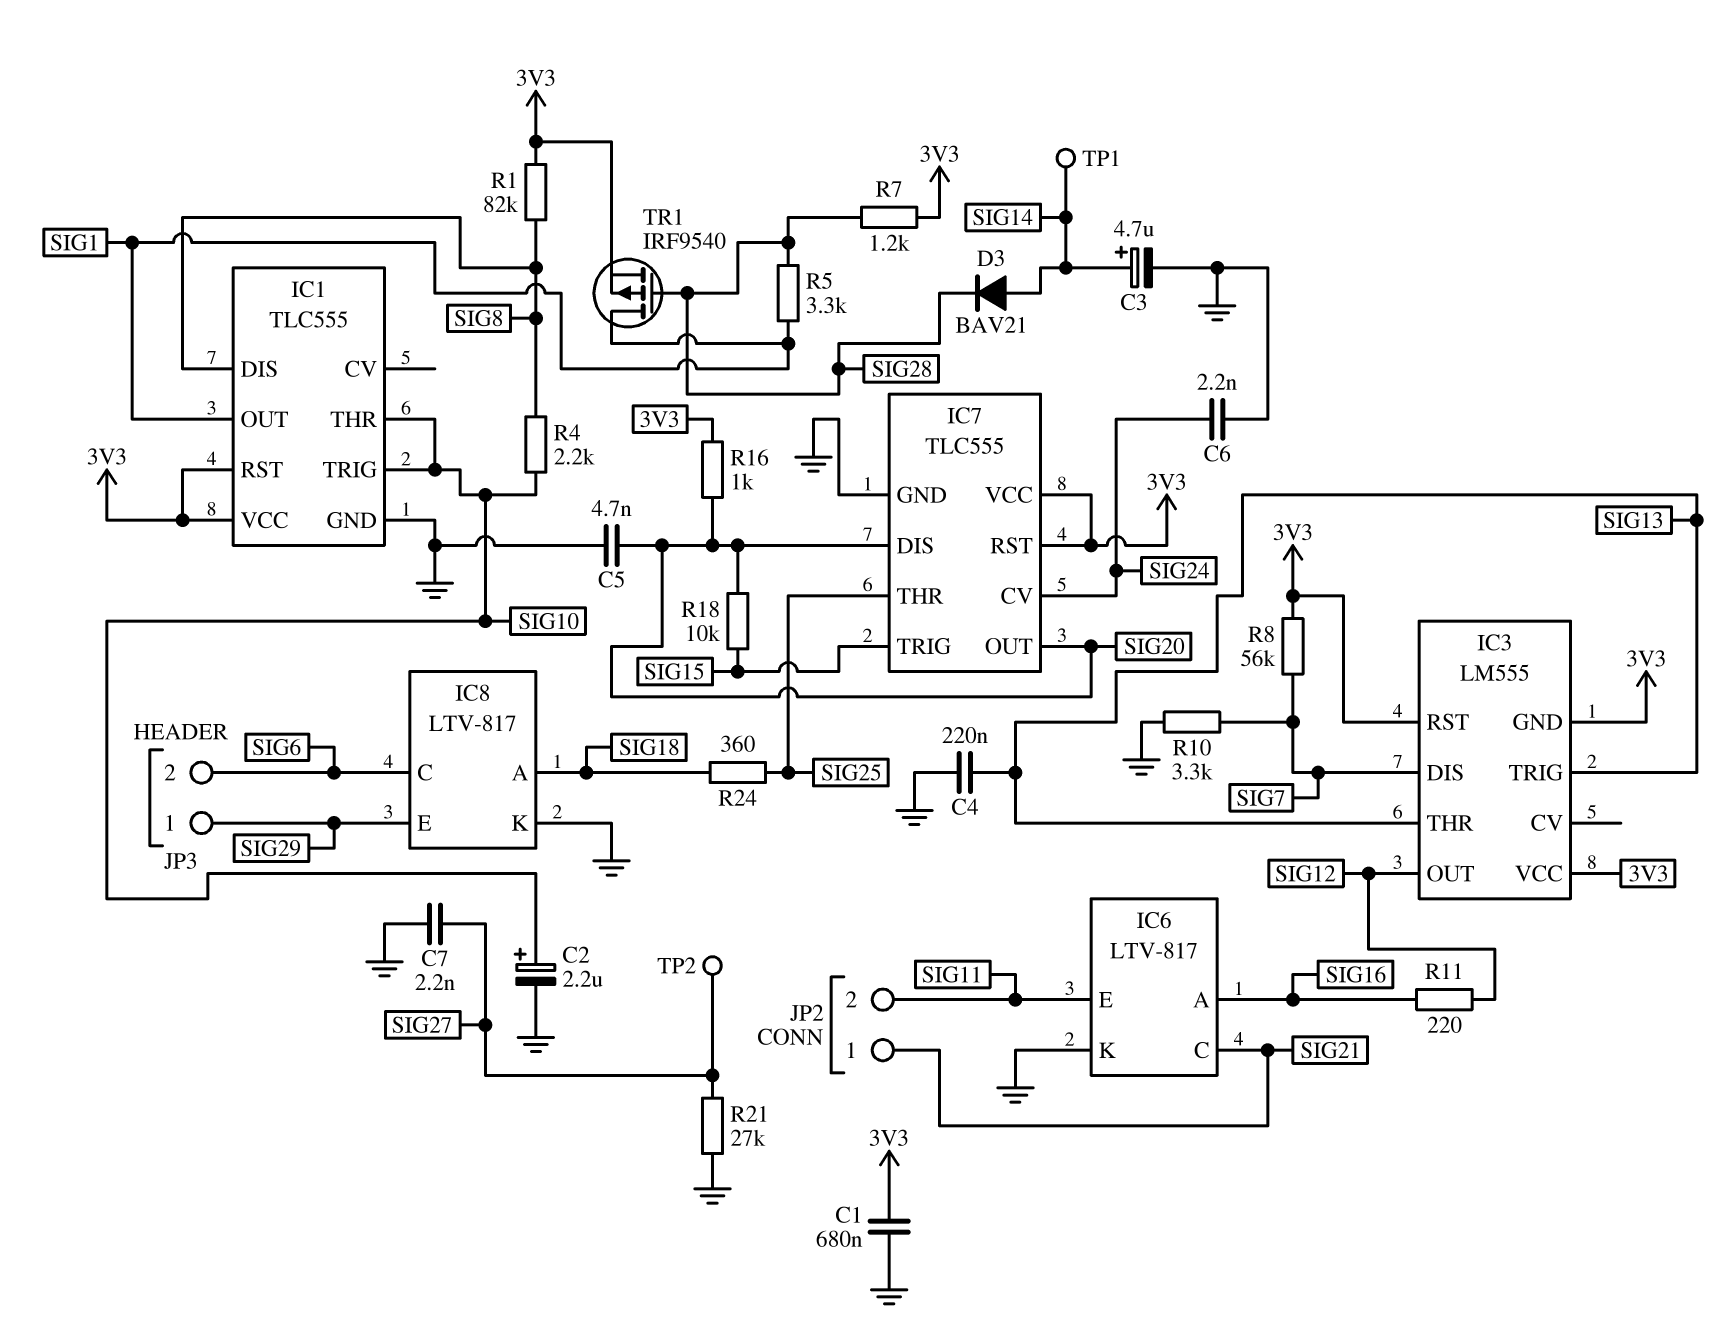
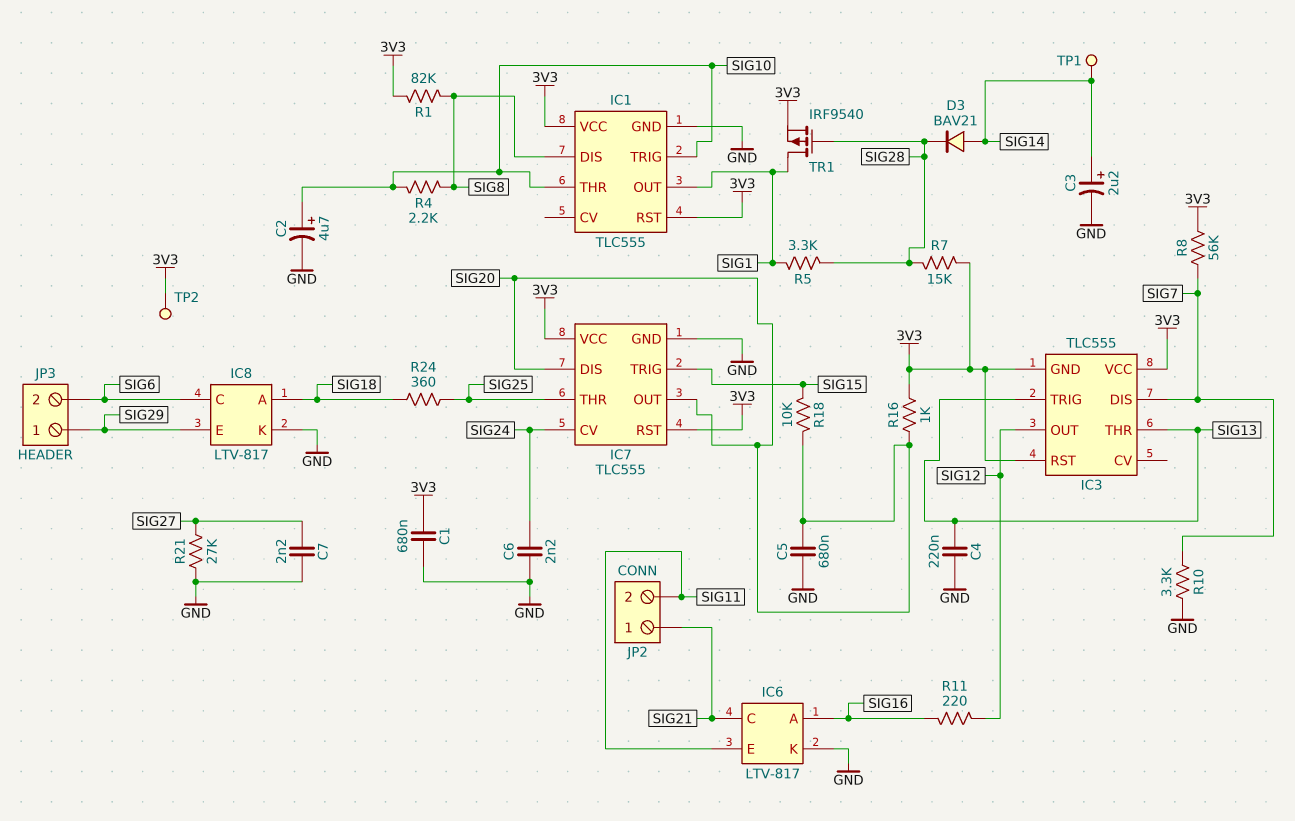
C2: 2.2uF (plus SIG10, minus GND) -> 4.7uF (plus SIG10, minus GND)
C3: 4.7uF (plus SIG14, minus GND) -> 2.2uF (plus SIG14, minus GND)
C5: 4.7nF (GND, SIG20) -> 680nF (GND, SIG20)
IC3: LM555 -> TLC555
R7: 1.2k (3V3, SIG28) -> 15k (3V3, SIG28)
TP2: test point (SIG27) -> test point (3V3)

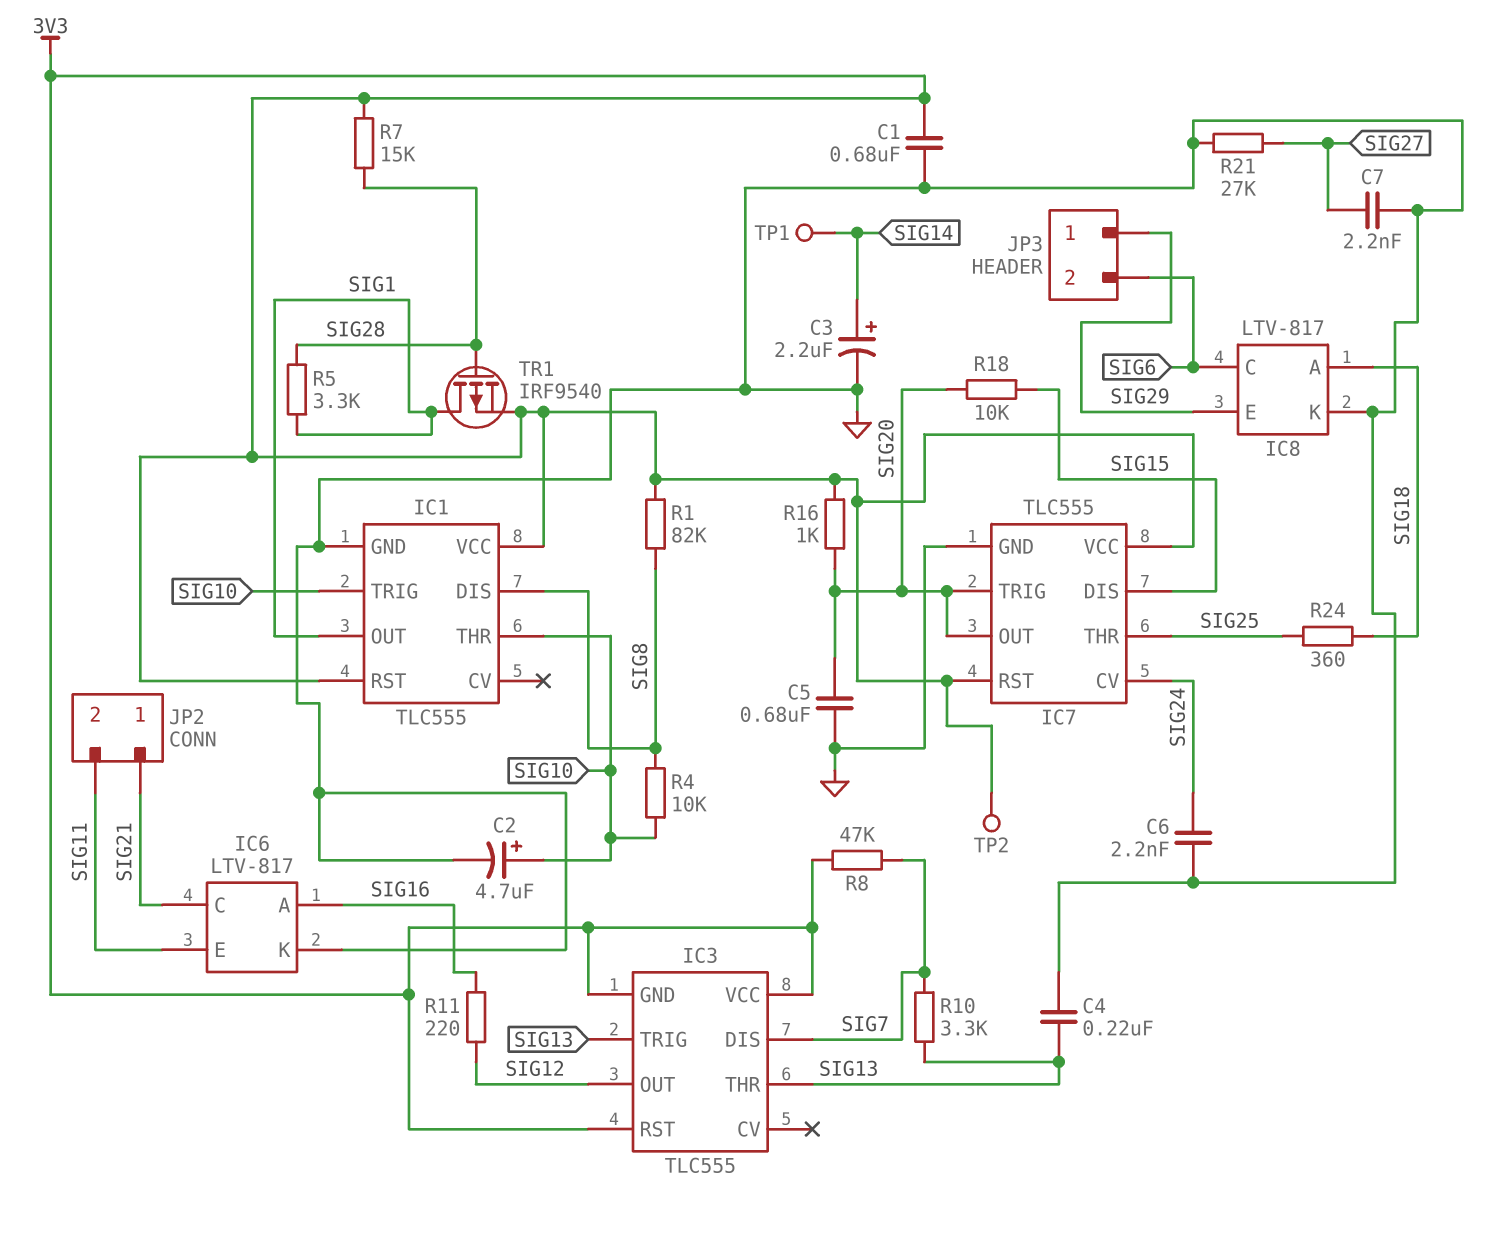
D3: diode BAV21 (A SIG14, K SIG28) -> none
IC7 pin DIS: SIG20 -> SIG15
IC7 pin TRIG: SIG15 -> SIG20
R4: 2.2k (SIG8, SIG10) -> 10k (SIG8, SIG10)
R8: 56k (3V3, SIG7) -> 47k (3V3, SIG7)
R10: 3.3k (GND, SIG7) -> 3.3k (SIG7, SIG13)

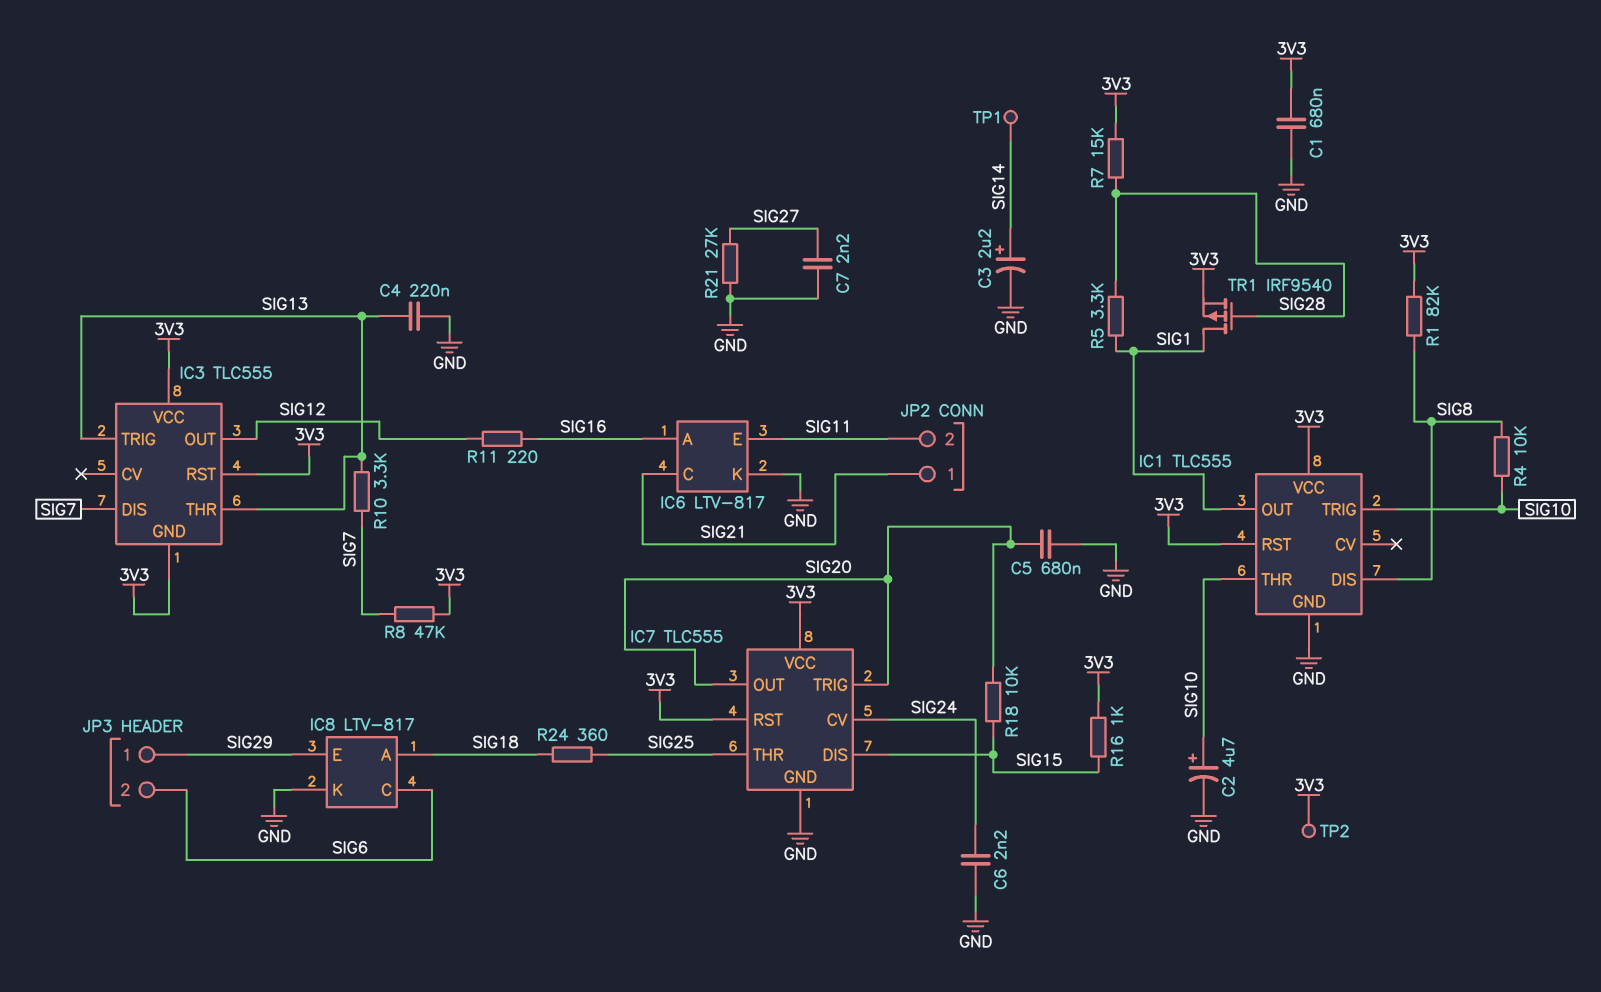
R16: 1k (3V3, SIG20) -> 1k (3V3, SIG15)

